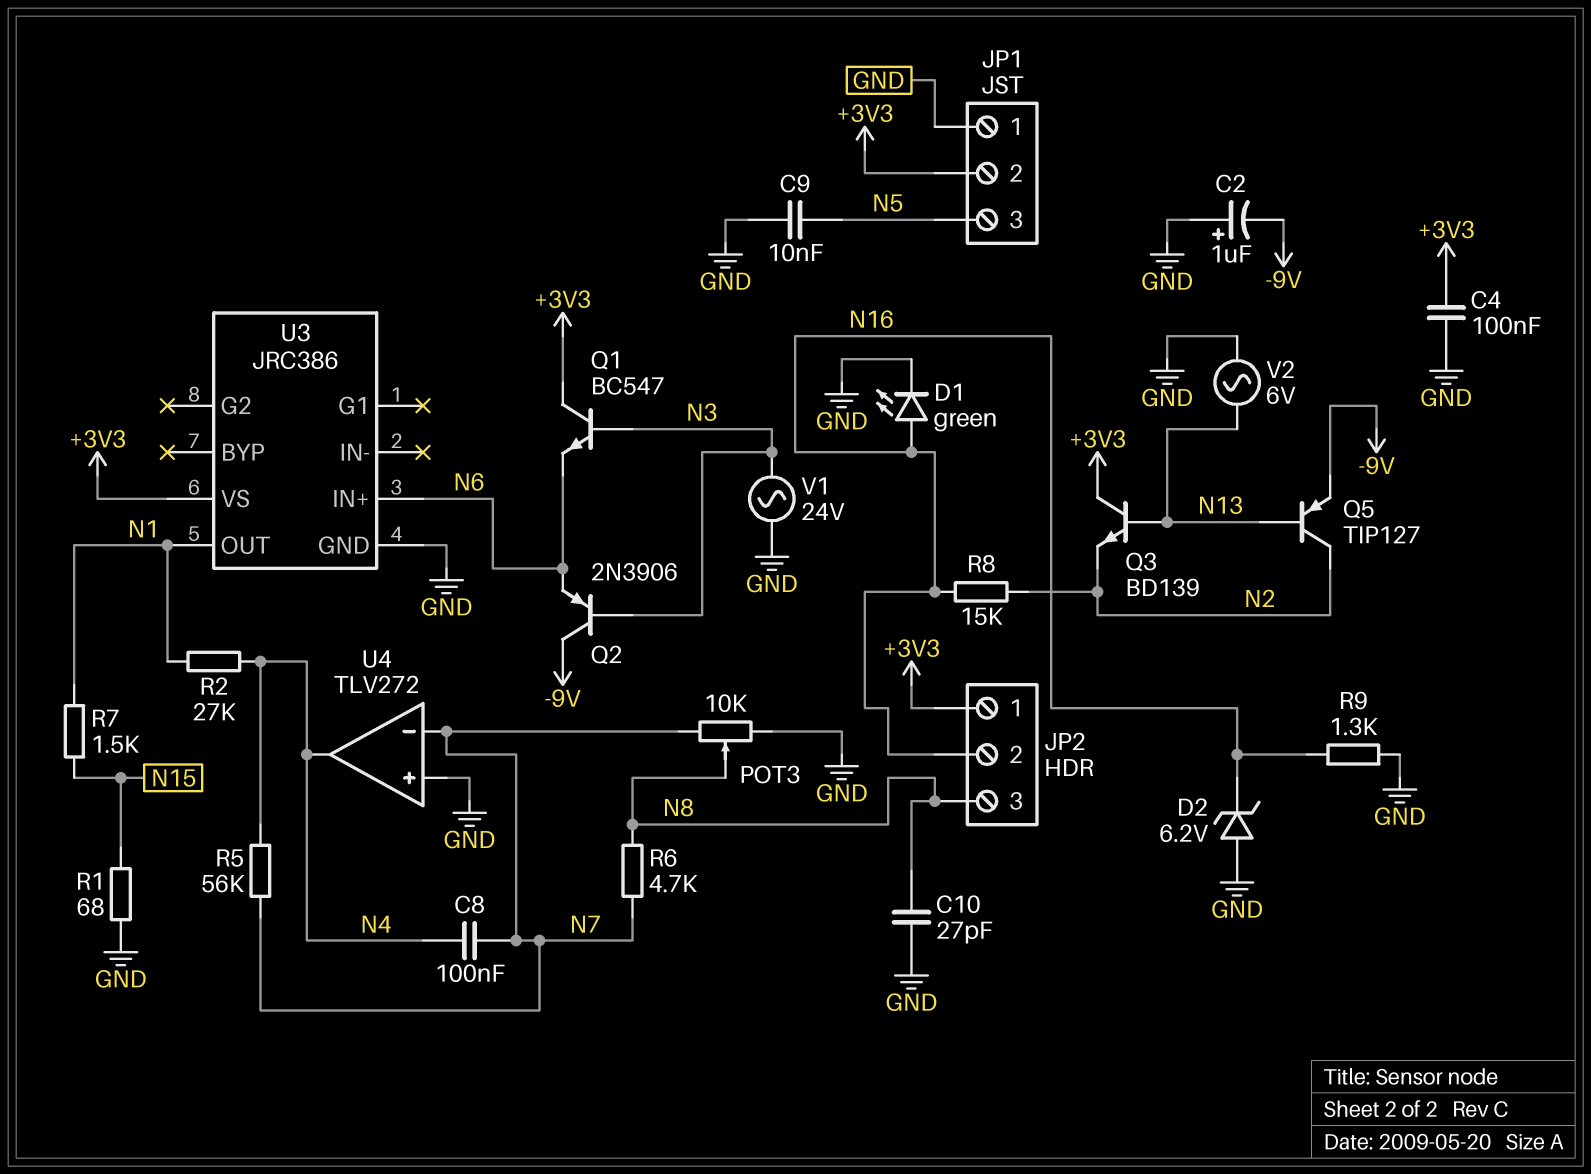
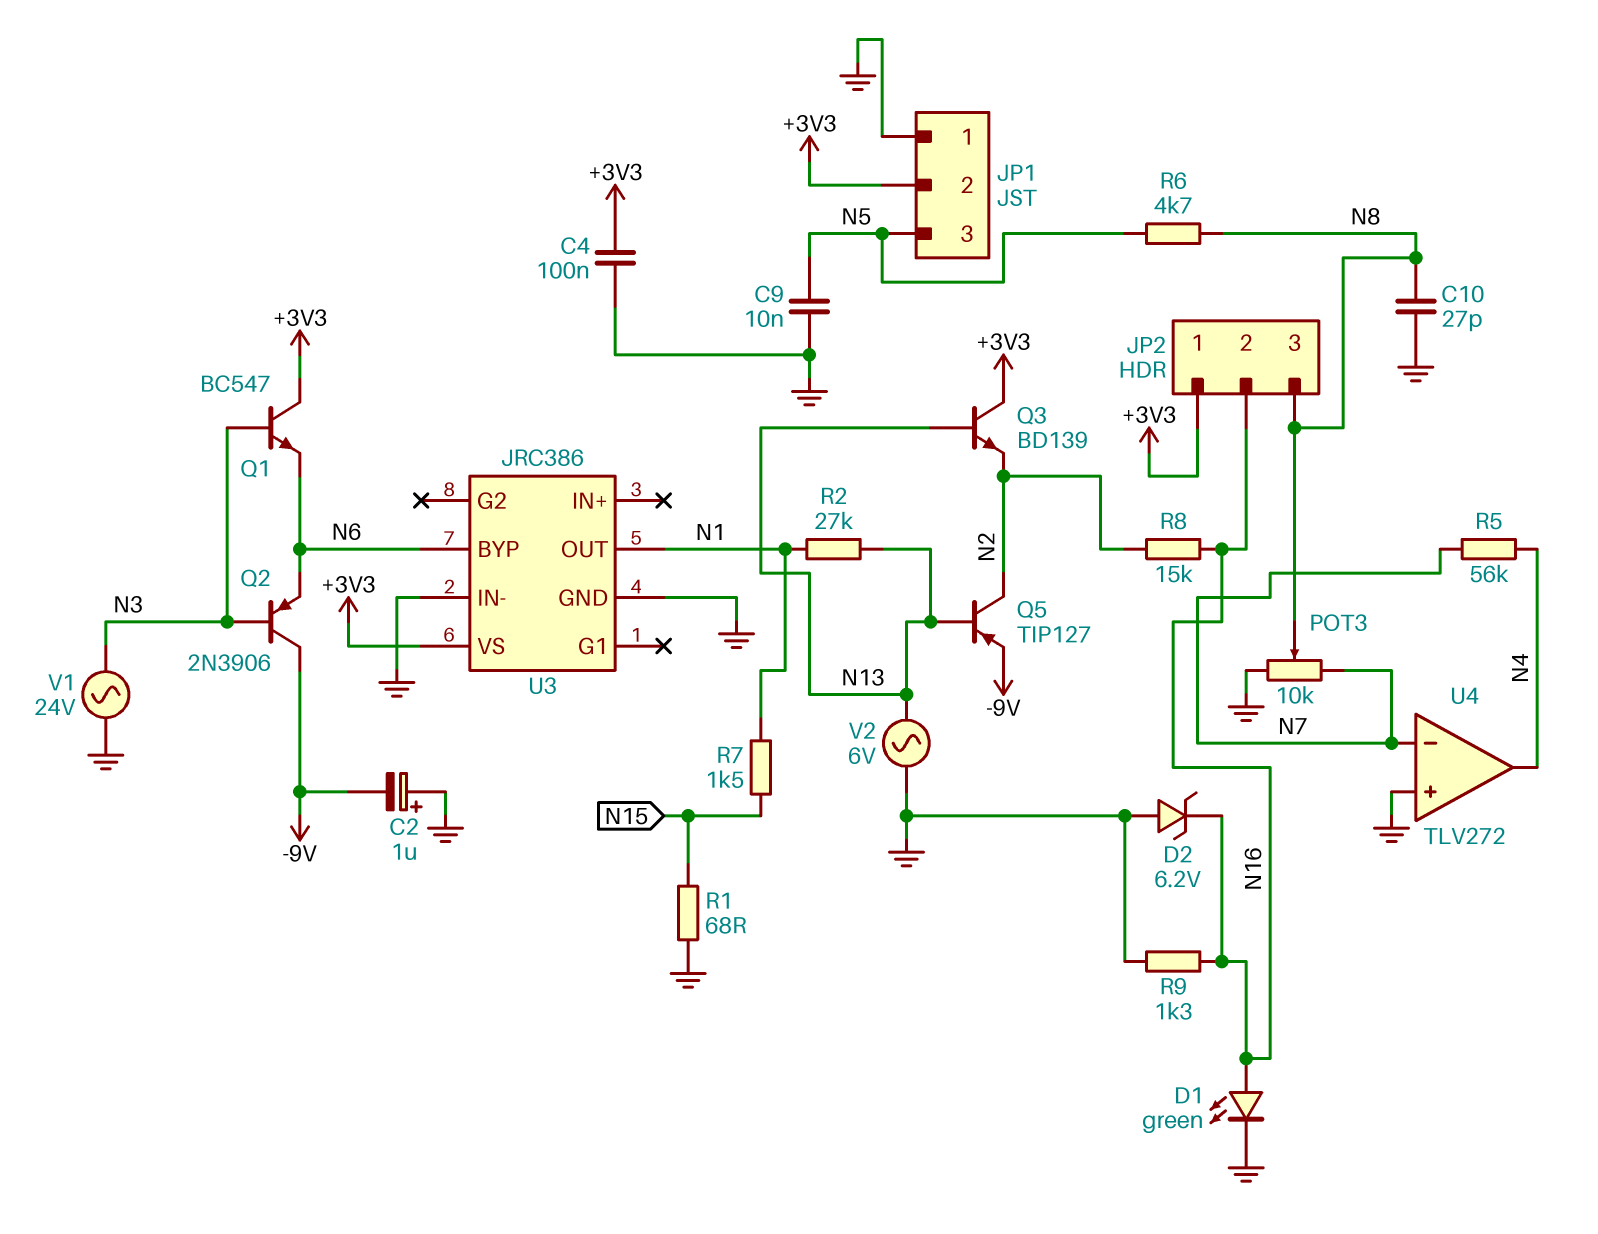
C8: 100nF (N4, N7) -> none
R2: 27k (N1, N4) -> 27k (N1, N13)
R6: 4.7k (N7, N8) -> 4.7k (N5, N8)
U3 pin BYP: none -> N6
U3 pin IN+: N6 -> none
U3 pin IN-: none -> GND

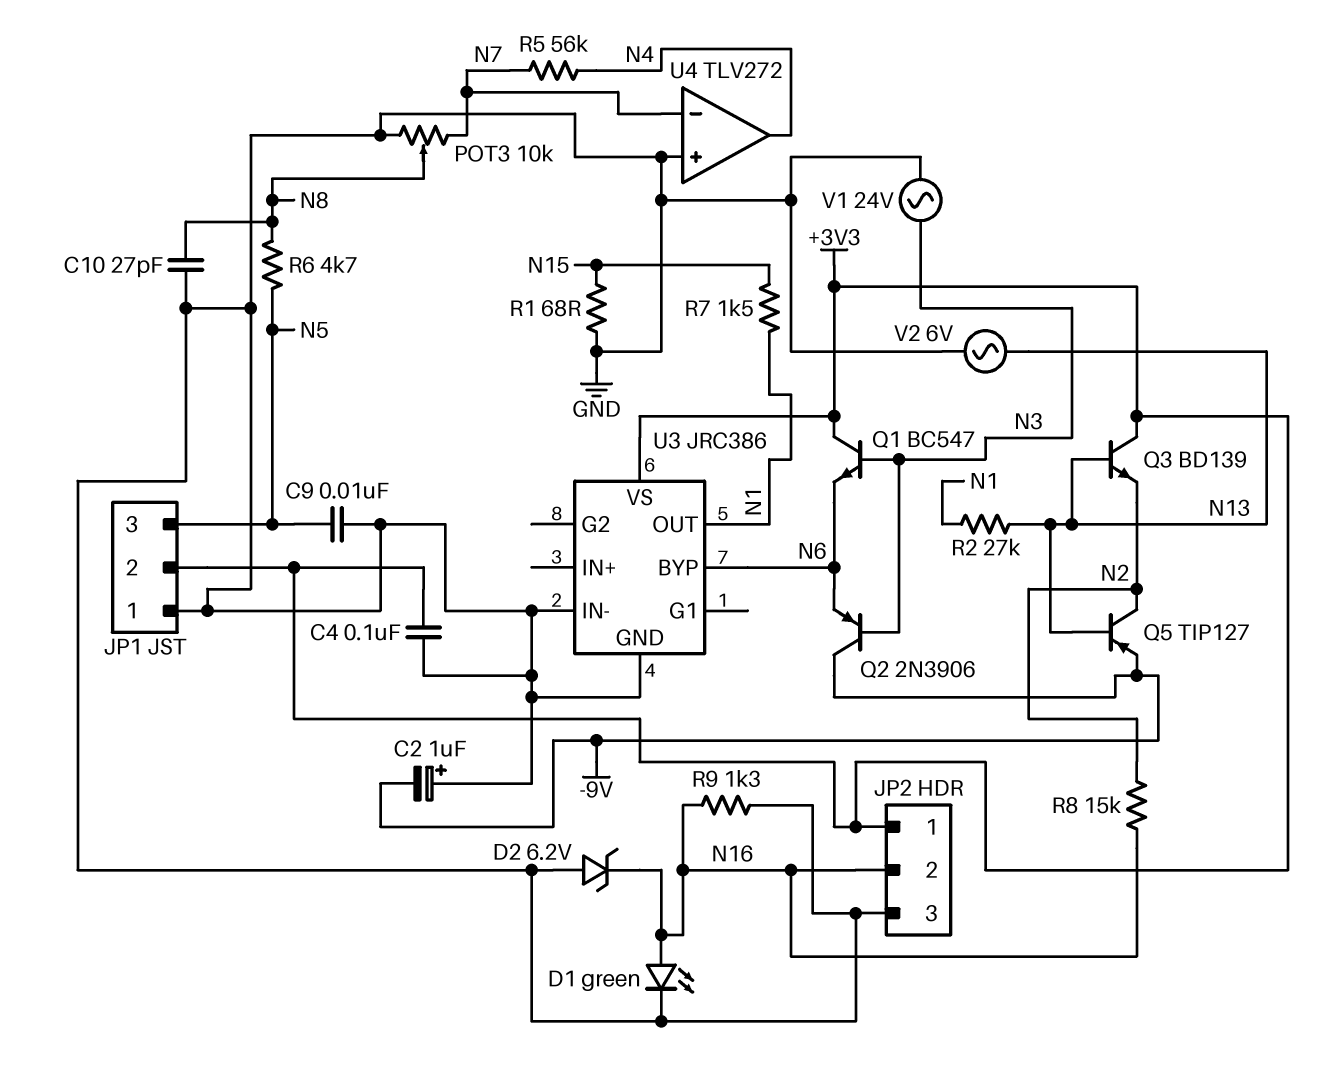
JP2 pin 3: N8 -> GND

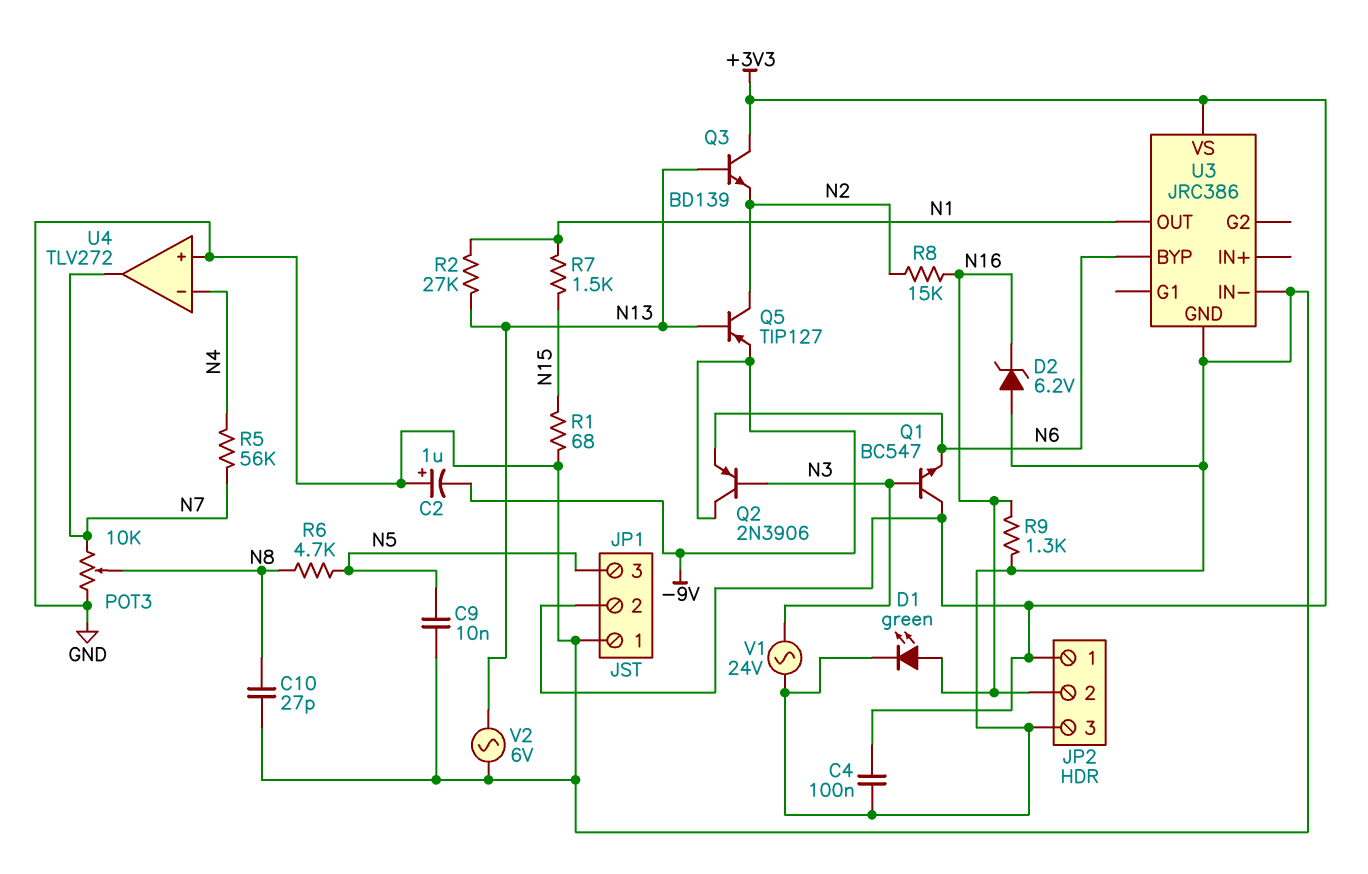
U4 pin in-: N7 -> N4
U4 pin out: N4 -> N7

